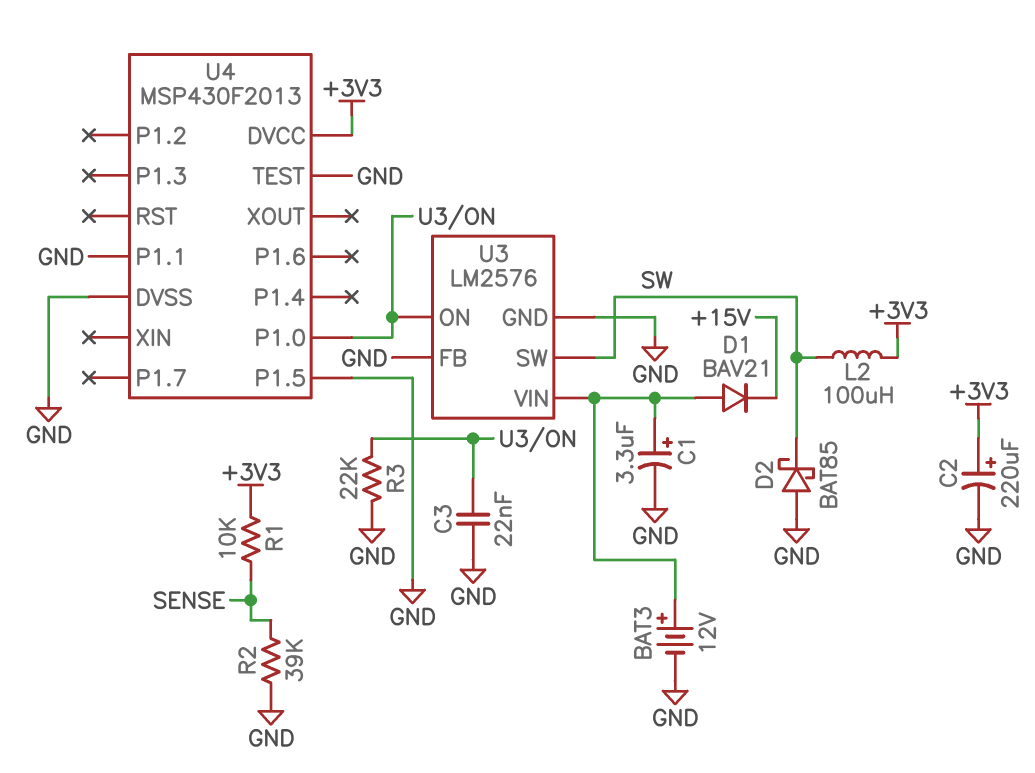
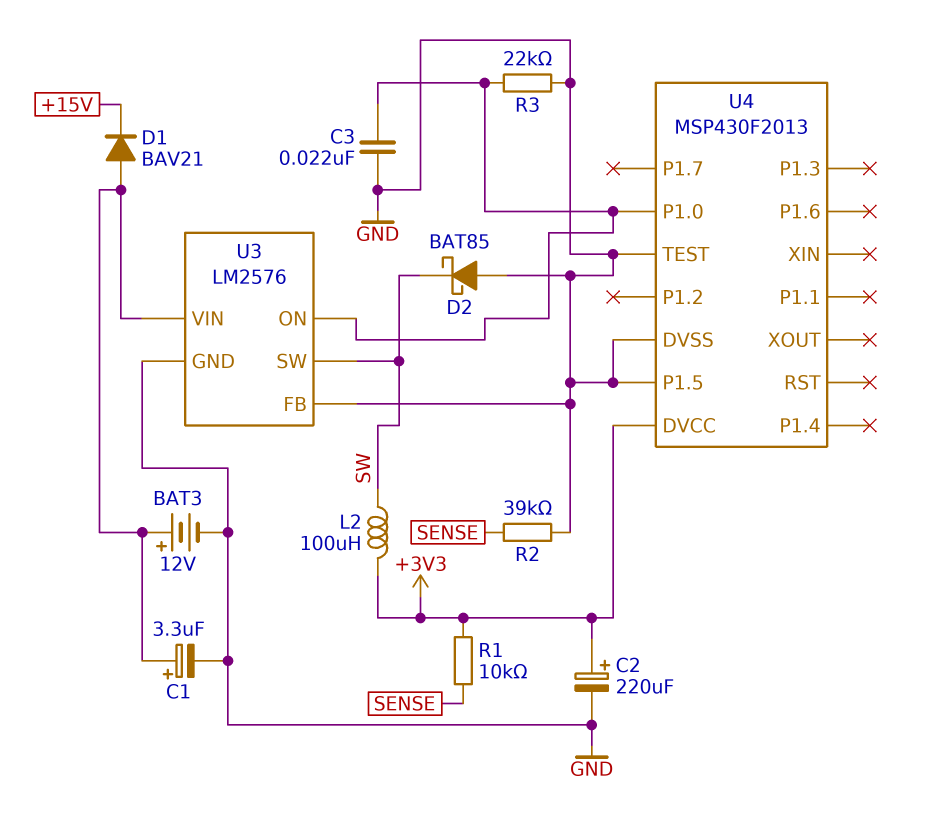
U4 pin P1.1: GND -> none

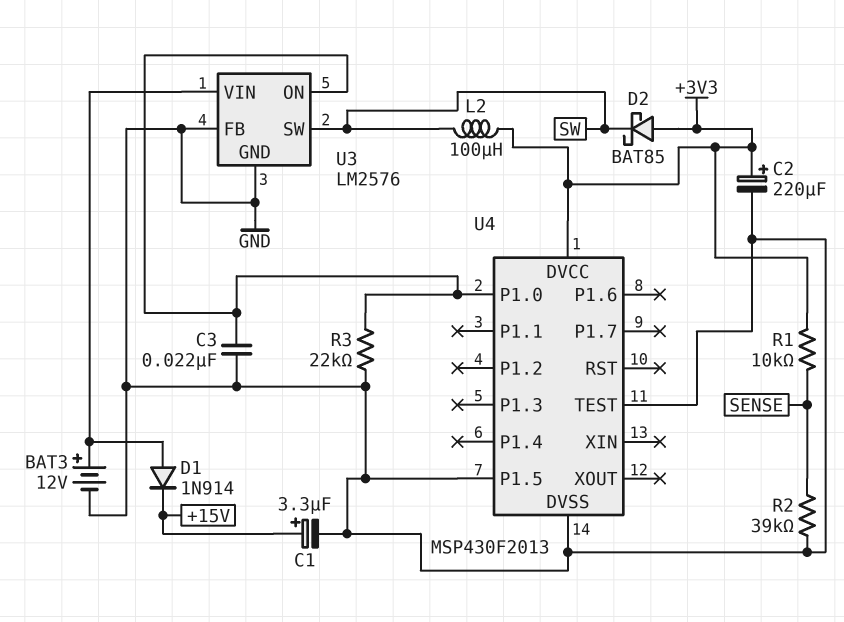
C1: 3.3uF (plus U3/VIN, minus GND) -> 3.3uF (plus +15V, minus GND)
D1: diode BAV21 (A U3/VIN, K +15V) -> diode 1N914 (A U3/VIN, K +15V)
D2: schottky BAT85 (A GND, K SW) -> schottky BAT85 (A +3V3, K SW)

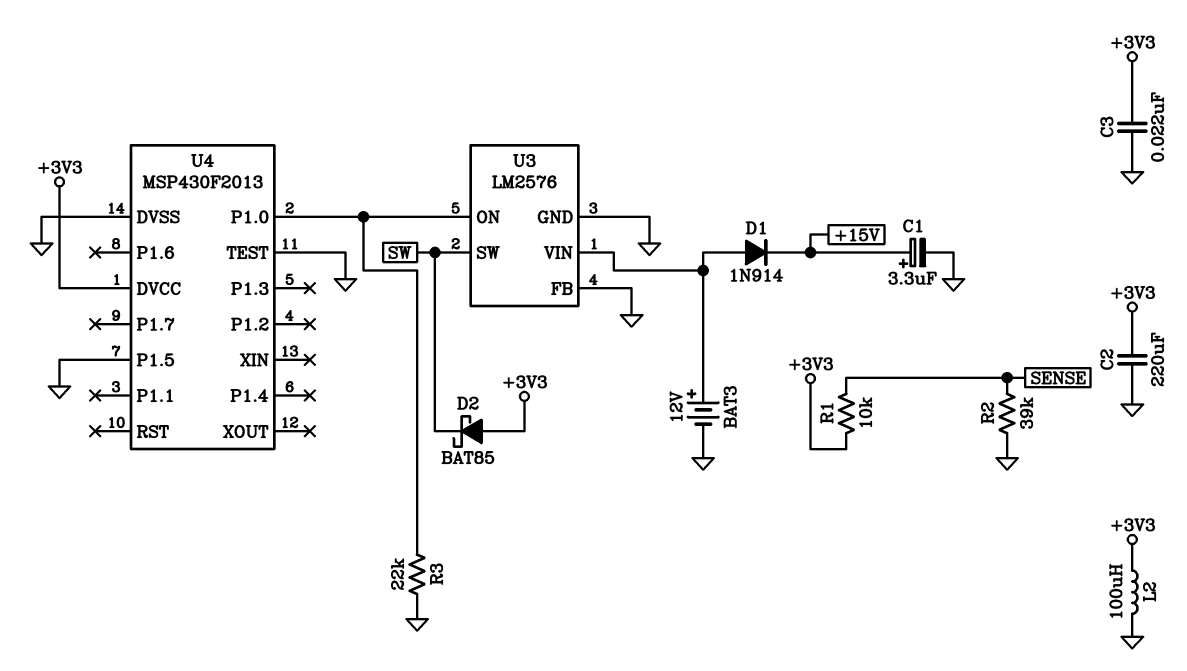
C2: 220uF (plus +3V3, minus GND) -> 220uF (+3V3, GND)
C3: 22nF (GND, U3/ON) -> 22nF (+3V3, GND)
L2: 100uH (+3V3, SW) -> 100uH (+3V3, GND)

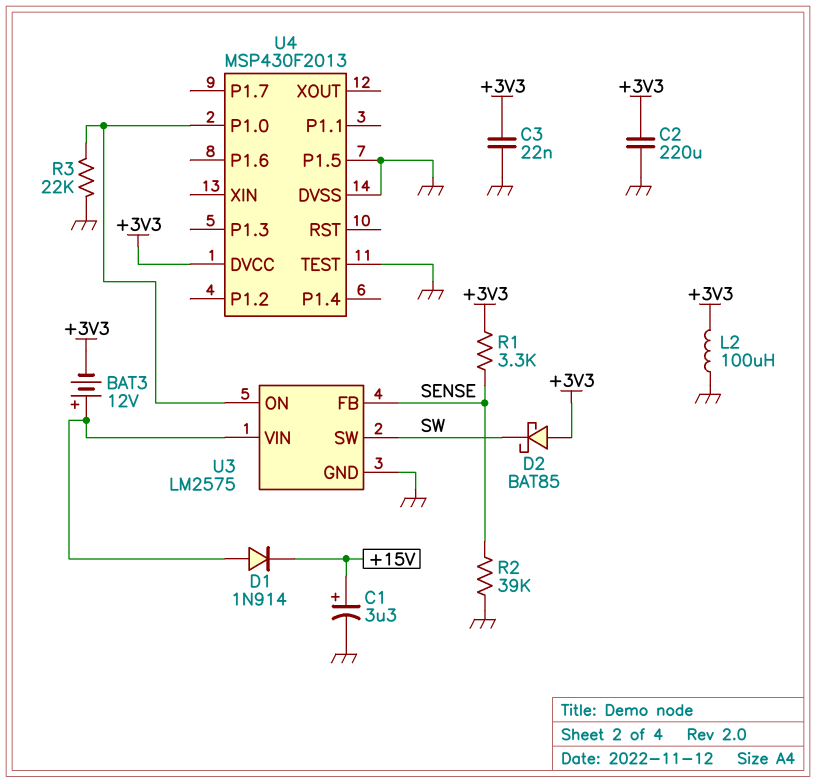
BAT3: 12V (plus U3/VIN, minus GND) -> 12V (plus U3/VIN, minus +3V3)
R1: 10k (+3V3, SENSE) -> 3.3k (+3V3, SENSE)
U3: LM2576 -> LM2575
U3 pin FB: GND -> SENSE

